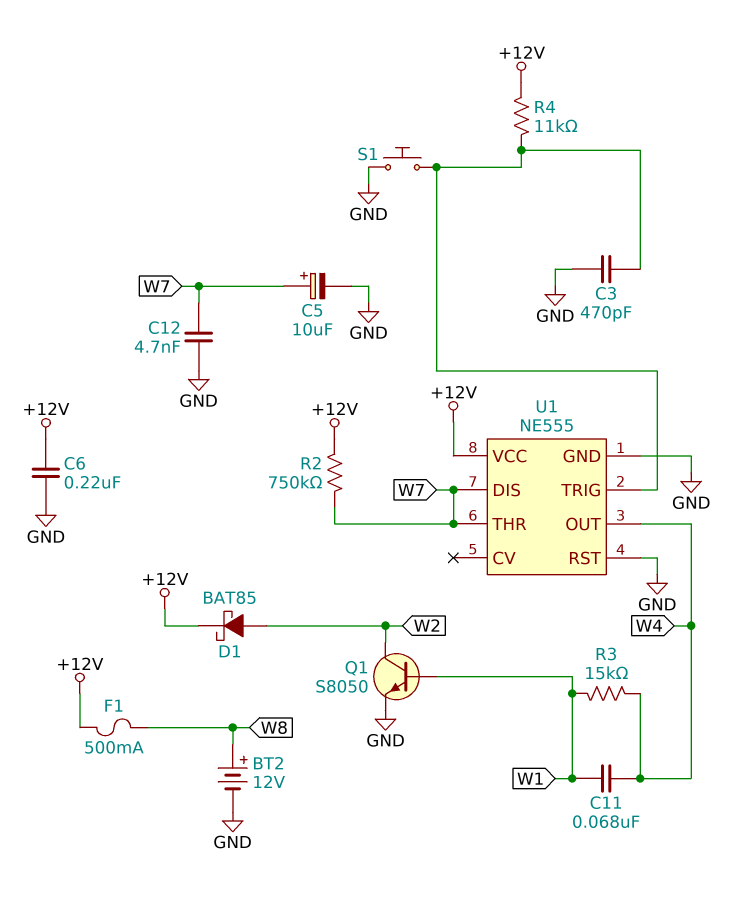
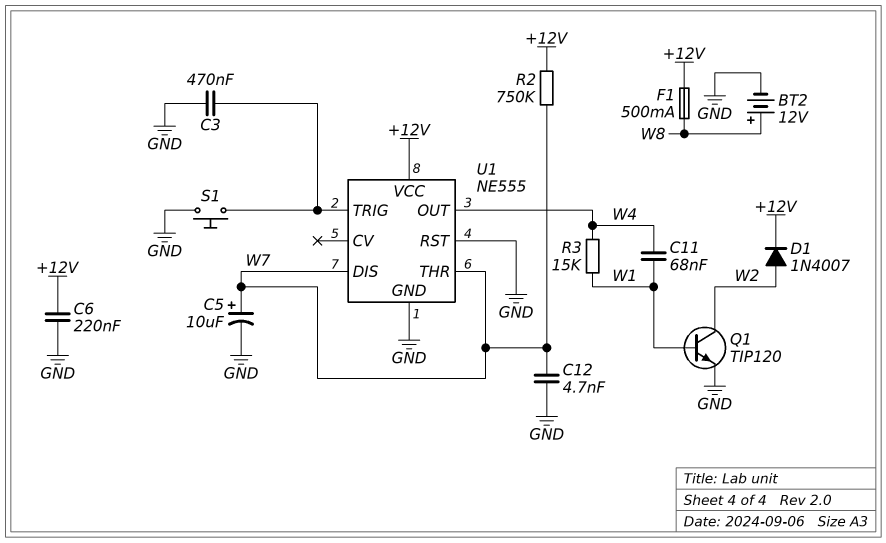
C3: 470pF (GND, U1/TRIG) -> 470nF (GND, U1/TRIG)
D1: schottky BAT85 (A W2, K +12V) -> diode 1N4007 (A W2, K +12V)
Q1: NPN S8050 (B W1, C W2, E GND) -> NPN TIP120 (B W1, C W2, E GND)
R4: 11k (+12V, U1/TRIG) -> none

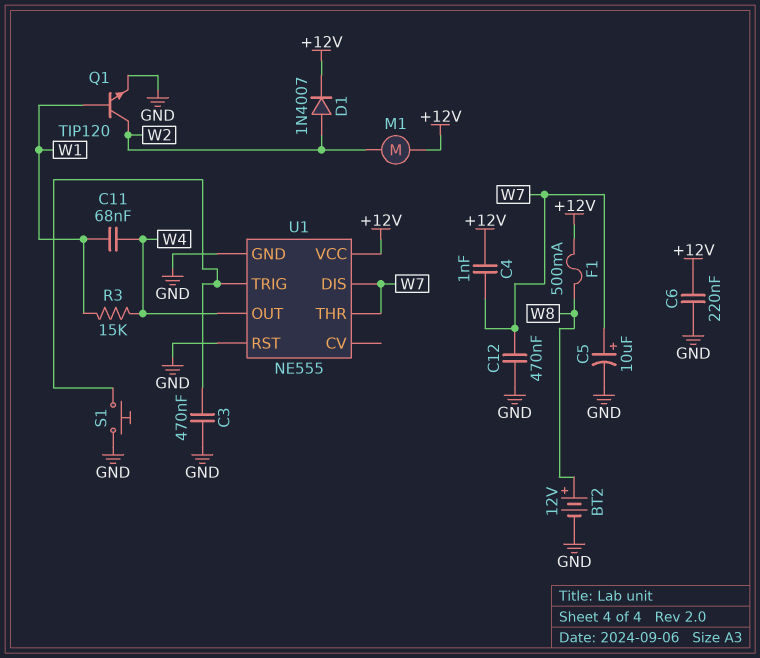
C4: none -> 1nF (+12V, W7)
C12: 4.7nF (GND, W7) -> 470nF (GND, W7)
M1: none -> motor (+12V, W2)
R2: 750k (+12V, W7) -> none

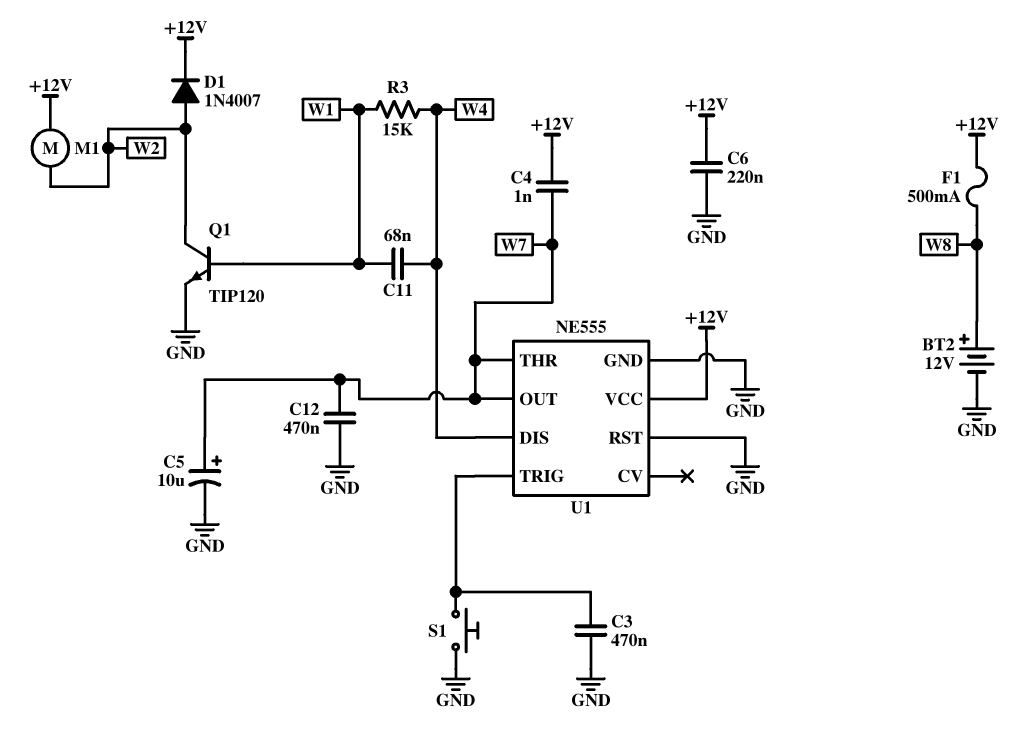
U1 pin DIS: W7 -> W4
U1 pin OUT: W4 -> W7

